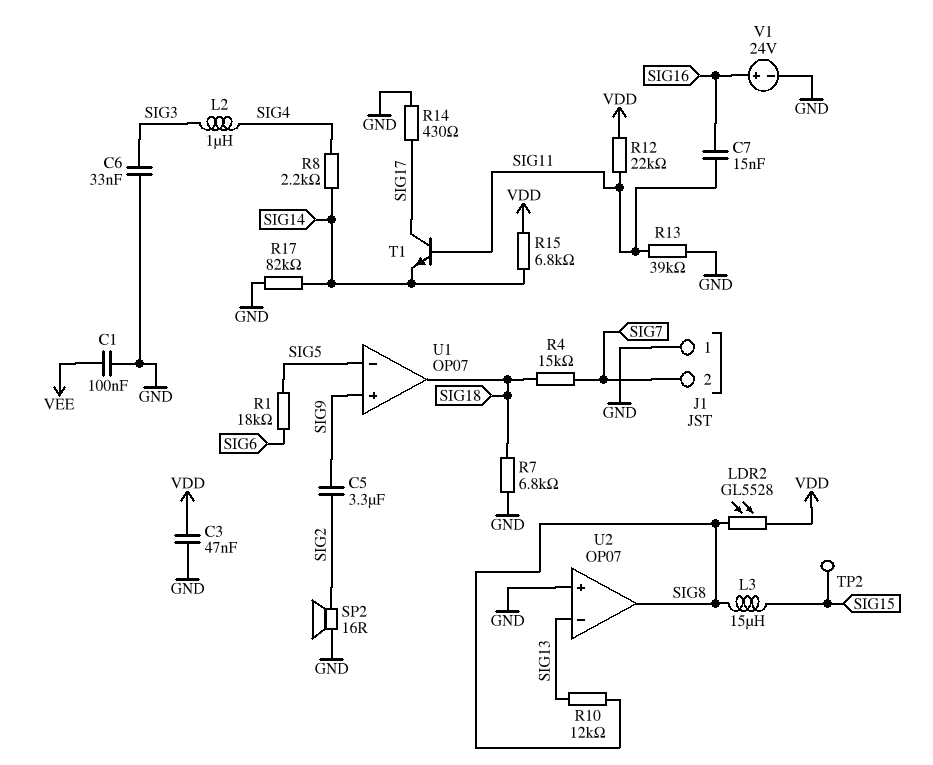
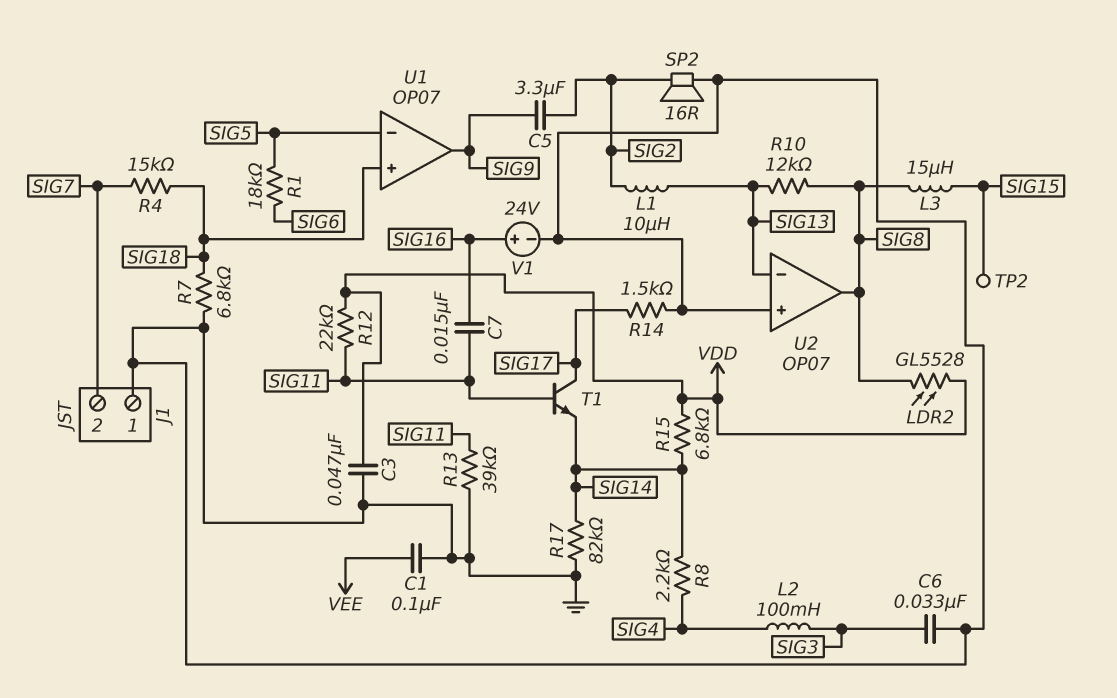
L1: none -> 10uH (SIG2, SIG13)
L2: 1uH (SIG3, SIG4) -> 100mH (SIG3, SIG4)
R14: 430 (GND, SIG17) -> 1.5k (GND, SIG17)
U1 pin in+: SIG9 -> SIG18
U1 pin out: SIG18 -> SIG9

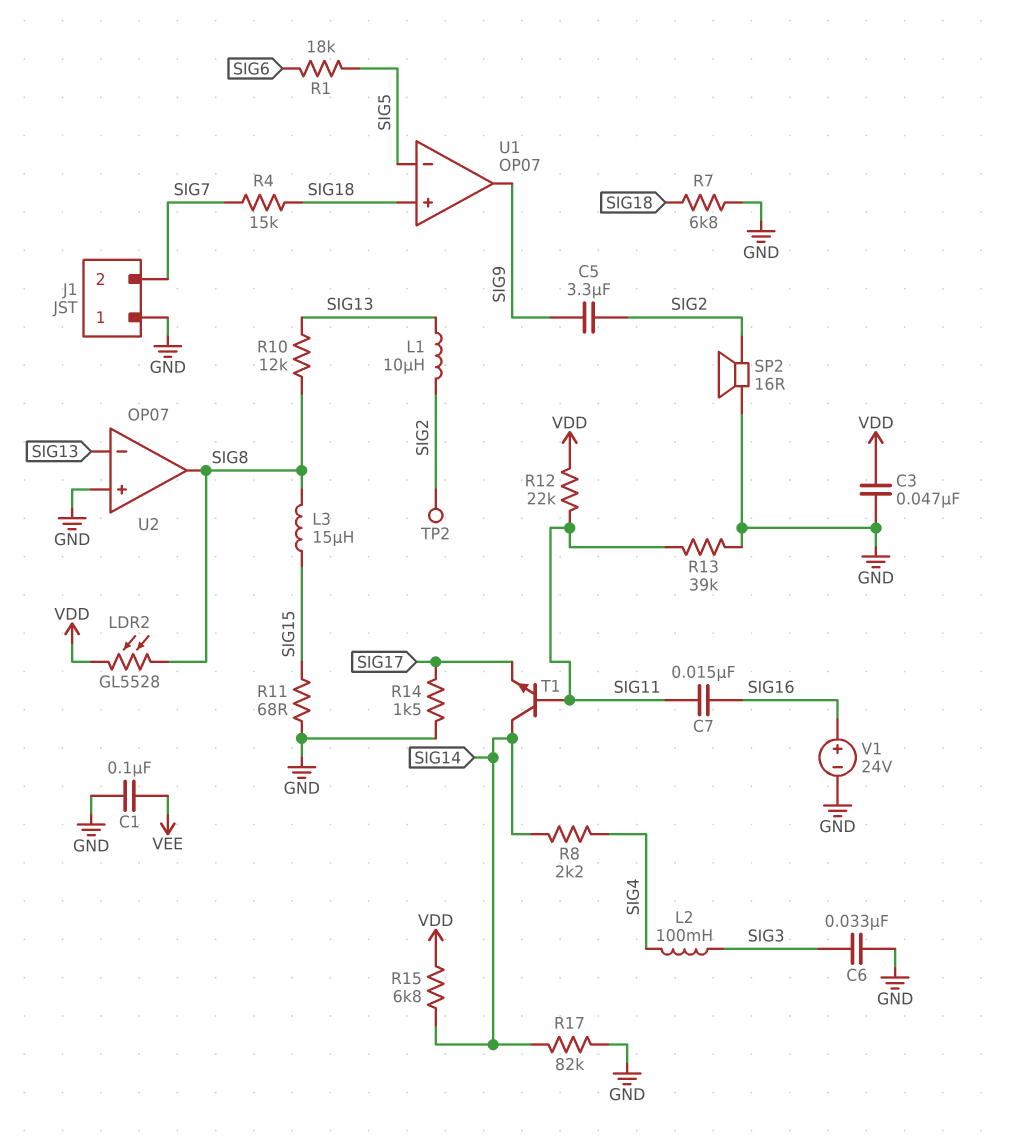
R11: none -> 68 (GND, SIG15)
T1: NPN (B SIG11, C SIG17, E SIG14) -> NPN (B SIG11, C SIG14, E SIG17)
TP2: test point (SIG15) -> test point (SIG2)

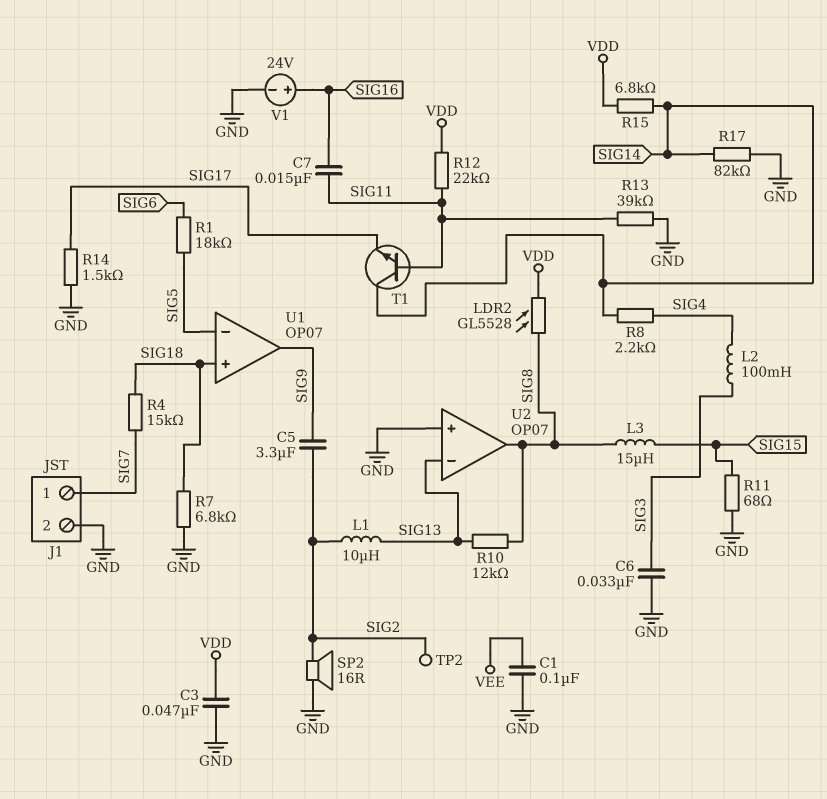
J1 pin 1: GND -> SIG7
J1 pin 2: SIG7 -> GND

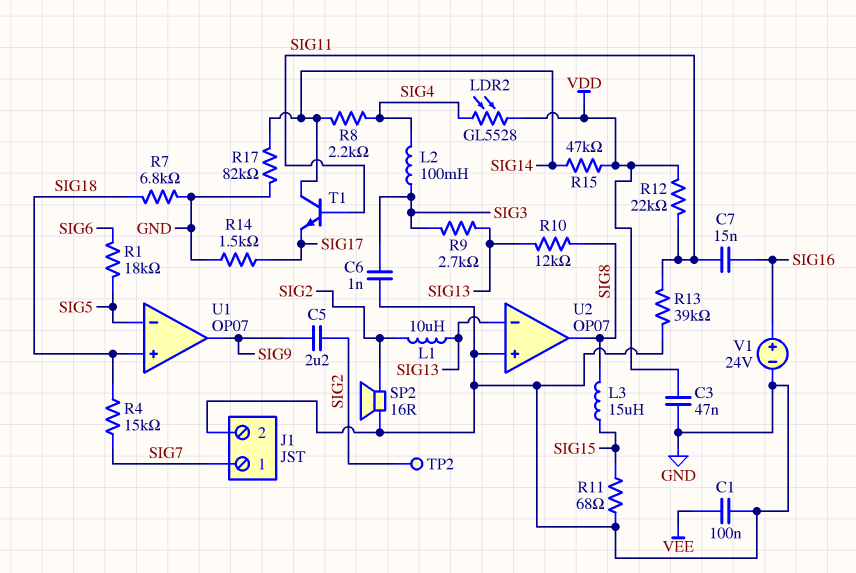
C5: 3.3uF (SIG2, SIG9) -> 2.2uF (SIG2, SIG9)
C6: 33nF (GND, SIG3) -> 1nF (GND, SIG3)
LDR2: GL5528 (SIG8, VDD) -> GL5528 (SIG4, VDD)
R9: none -> 2.7k (SIG3, SIG13)
R15: 6.8k (SIG14, VDD) -> 47k (SIG14, VDD)

